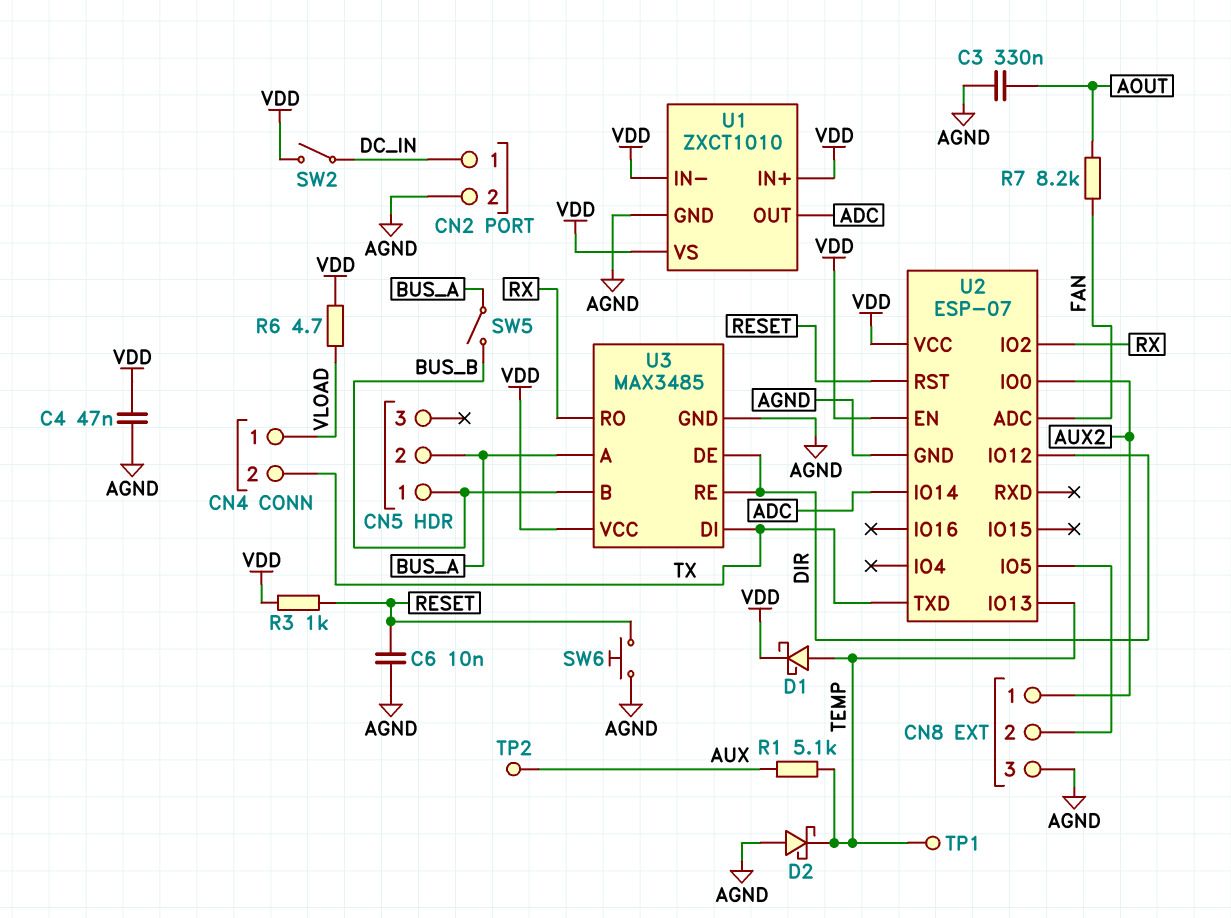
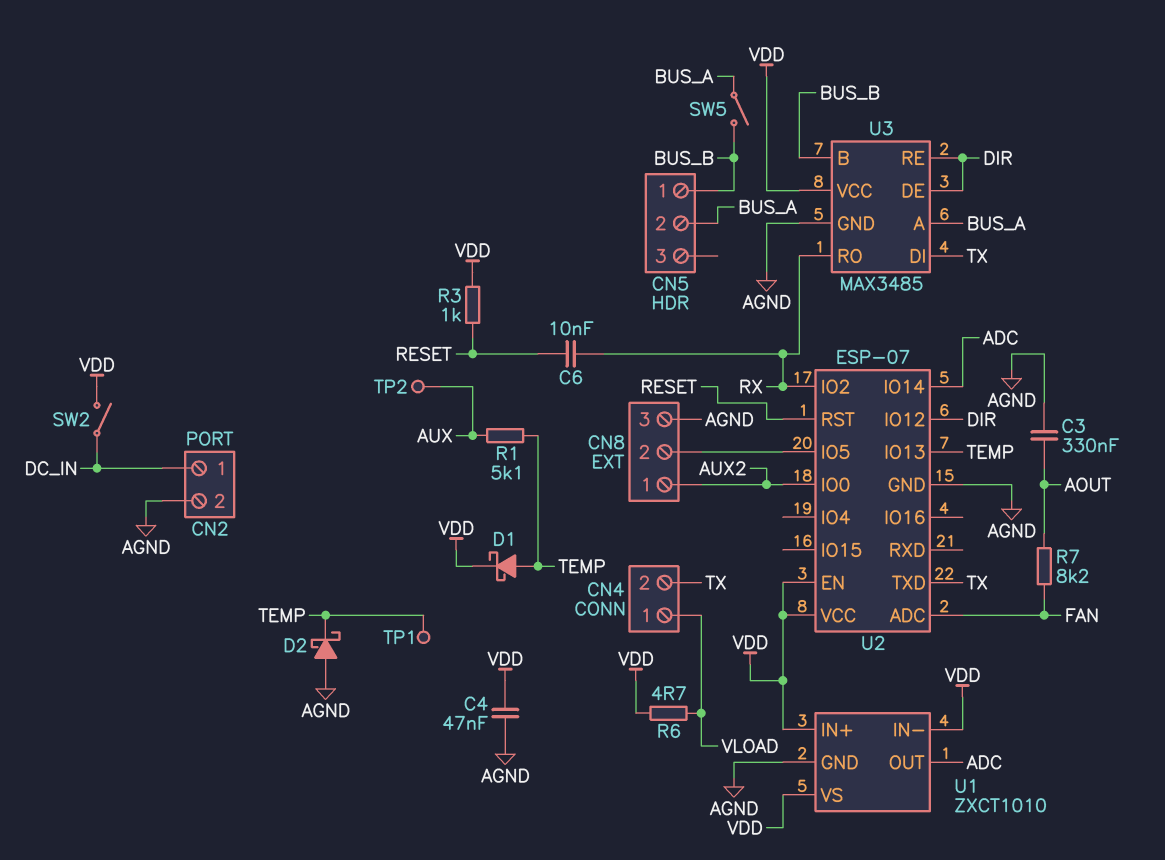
C6: 10nF (AGND, RESET) -> 10nF (RESET, RX)
SW6: button (AGND, RESET) -> none

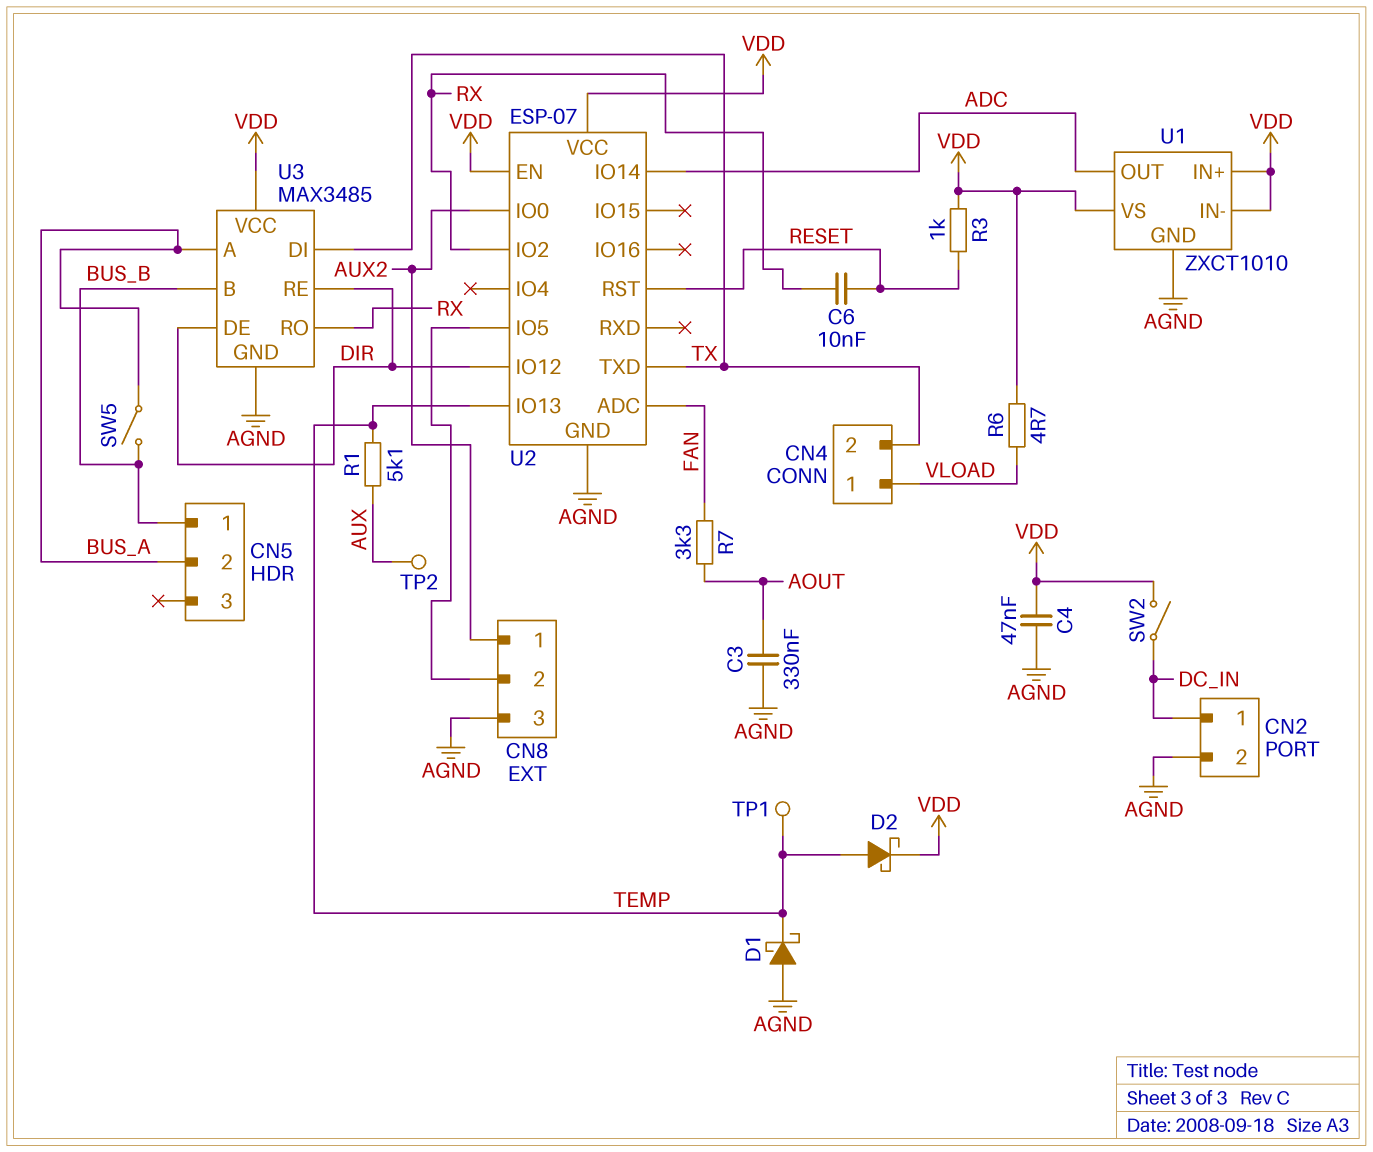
D1: schottky (A TEMP, K VDD) -> schottky (A AGND, K TEMP)
D2: schottky (A AGND, K TEMP) -> schottky (A TEMP, K VDD)
R7: 8.2k (AOUT, FAN) -> 3.3k (AOUT, FAN)

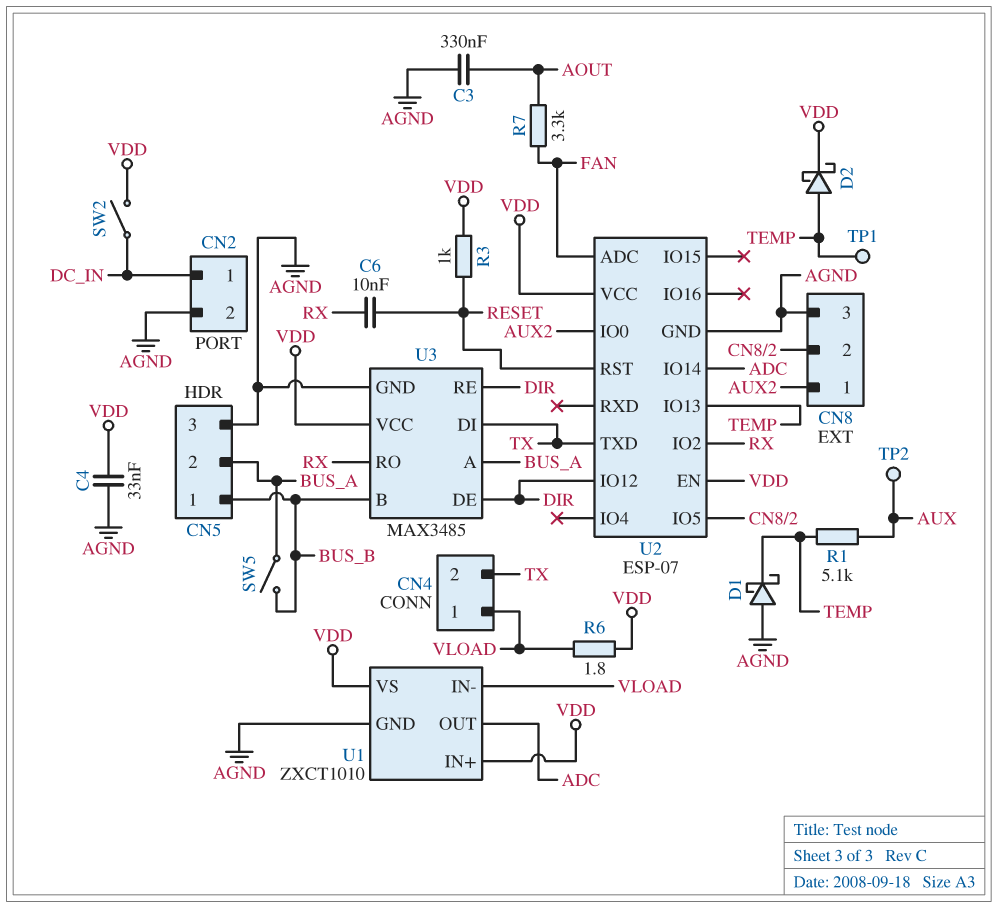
C4: 47nF (AGND, VDD) -> 33nF (AGND, VDD)
CN5 pin 3: none -> AGND
R6: 4.7 (VDD, VLOAD) -> 1.8 (VDD, VLOAD)
U1 pin IN-: VDD -> VLOAD

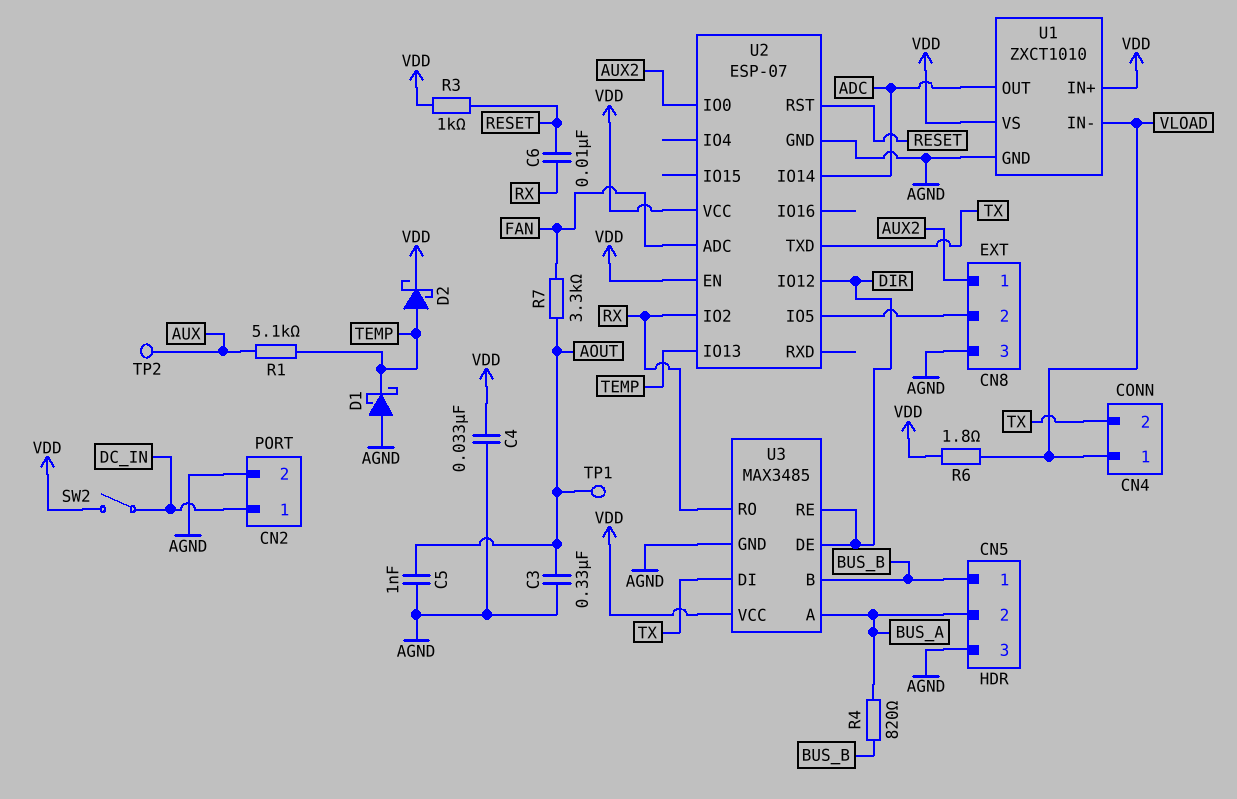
C5: none -> 1nF (AGND, AOUT)
R4: none -> 820 (BUS_A, BUS_B)
SW5: switch (BUS_A, BUS_B) -> none
TP1: test point (TEMP) -> test point (AOUT)

